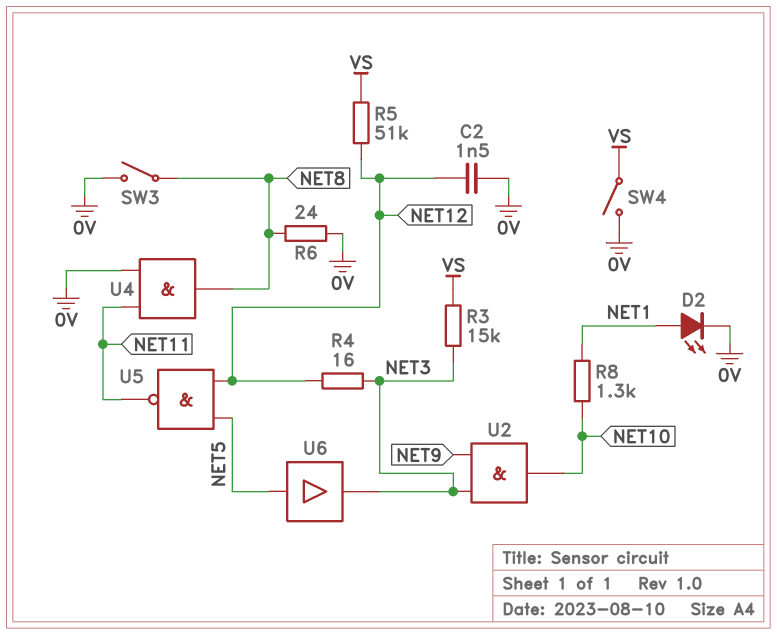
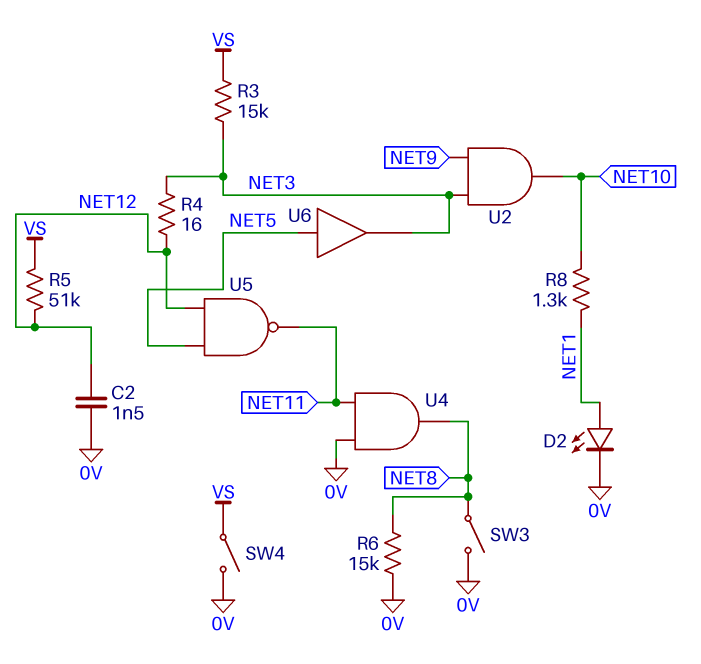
R6: 24 (0V, NET8) -> 15k (0V, NET8)

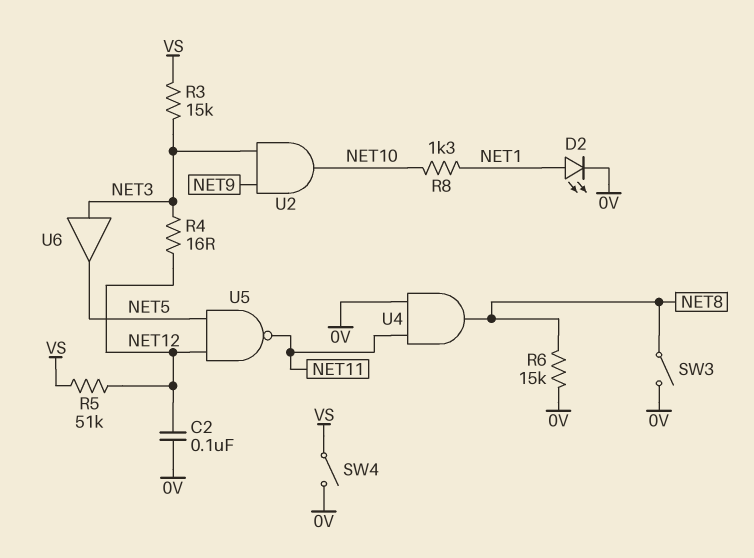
C2: 1.5nF (0V, NET12) -> 100nF (0V, NET12)
U6: buffer (in NET5, out NET3) -> buffer (in NET3, out NET5)

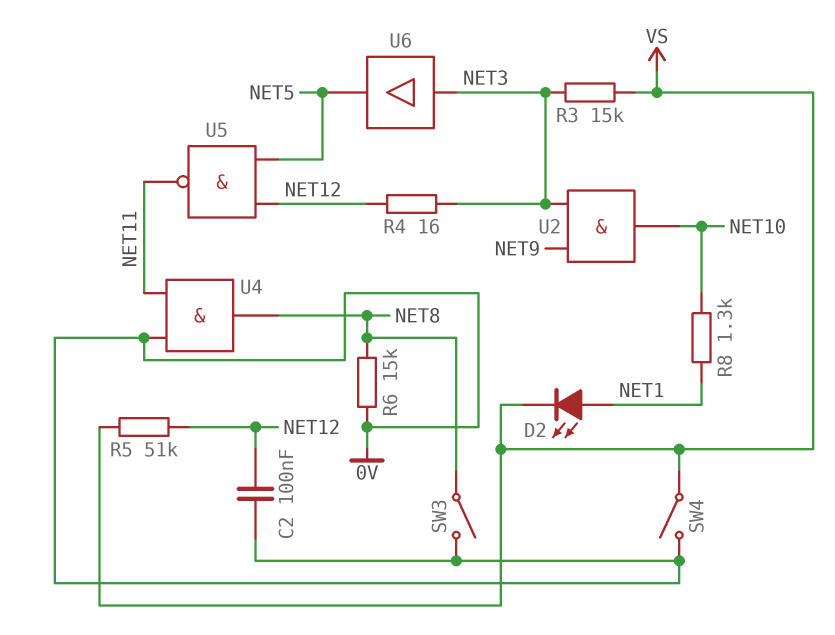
D2: LED (A NET1, K 0V) -> LED (A NET1, K VS)

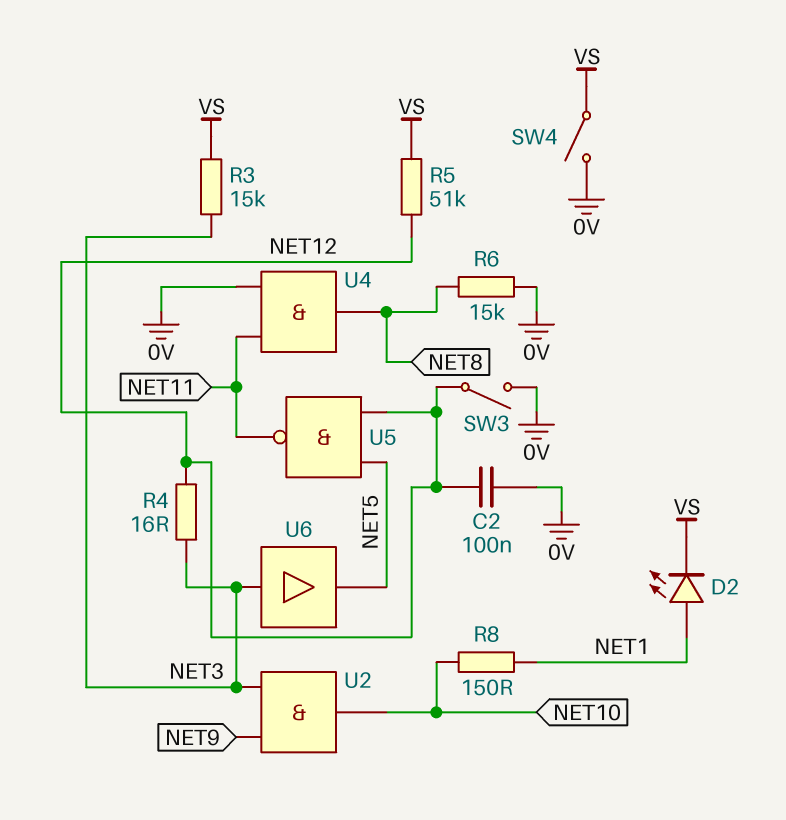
R8: 1.3k (NET1, NET10) -> 150 (NET1, NET10)
SW3: switch (0V, NET8) -> switch (0V, NET12)

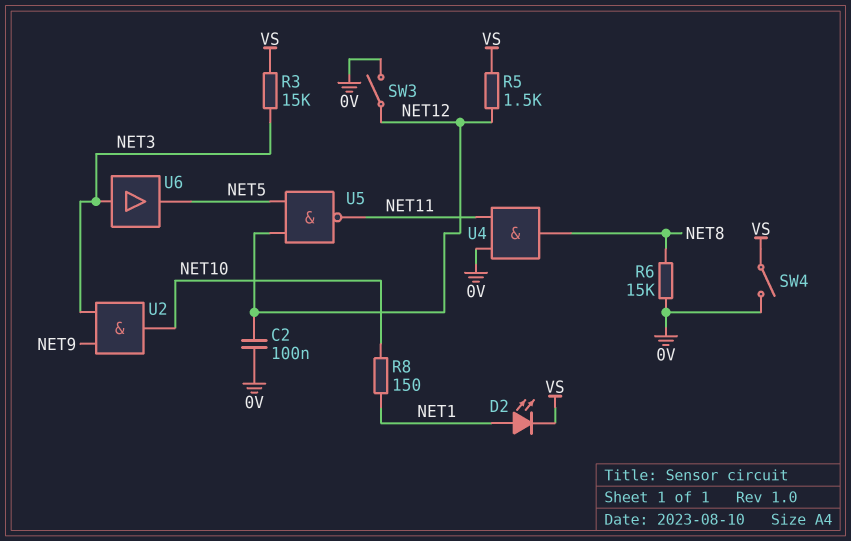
R4: 16 (NET3, NET12) -> none
R5: 51k (NET12, VS) -> 1.5k (NET12, VS)

